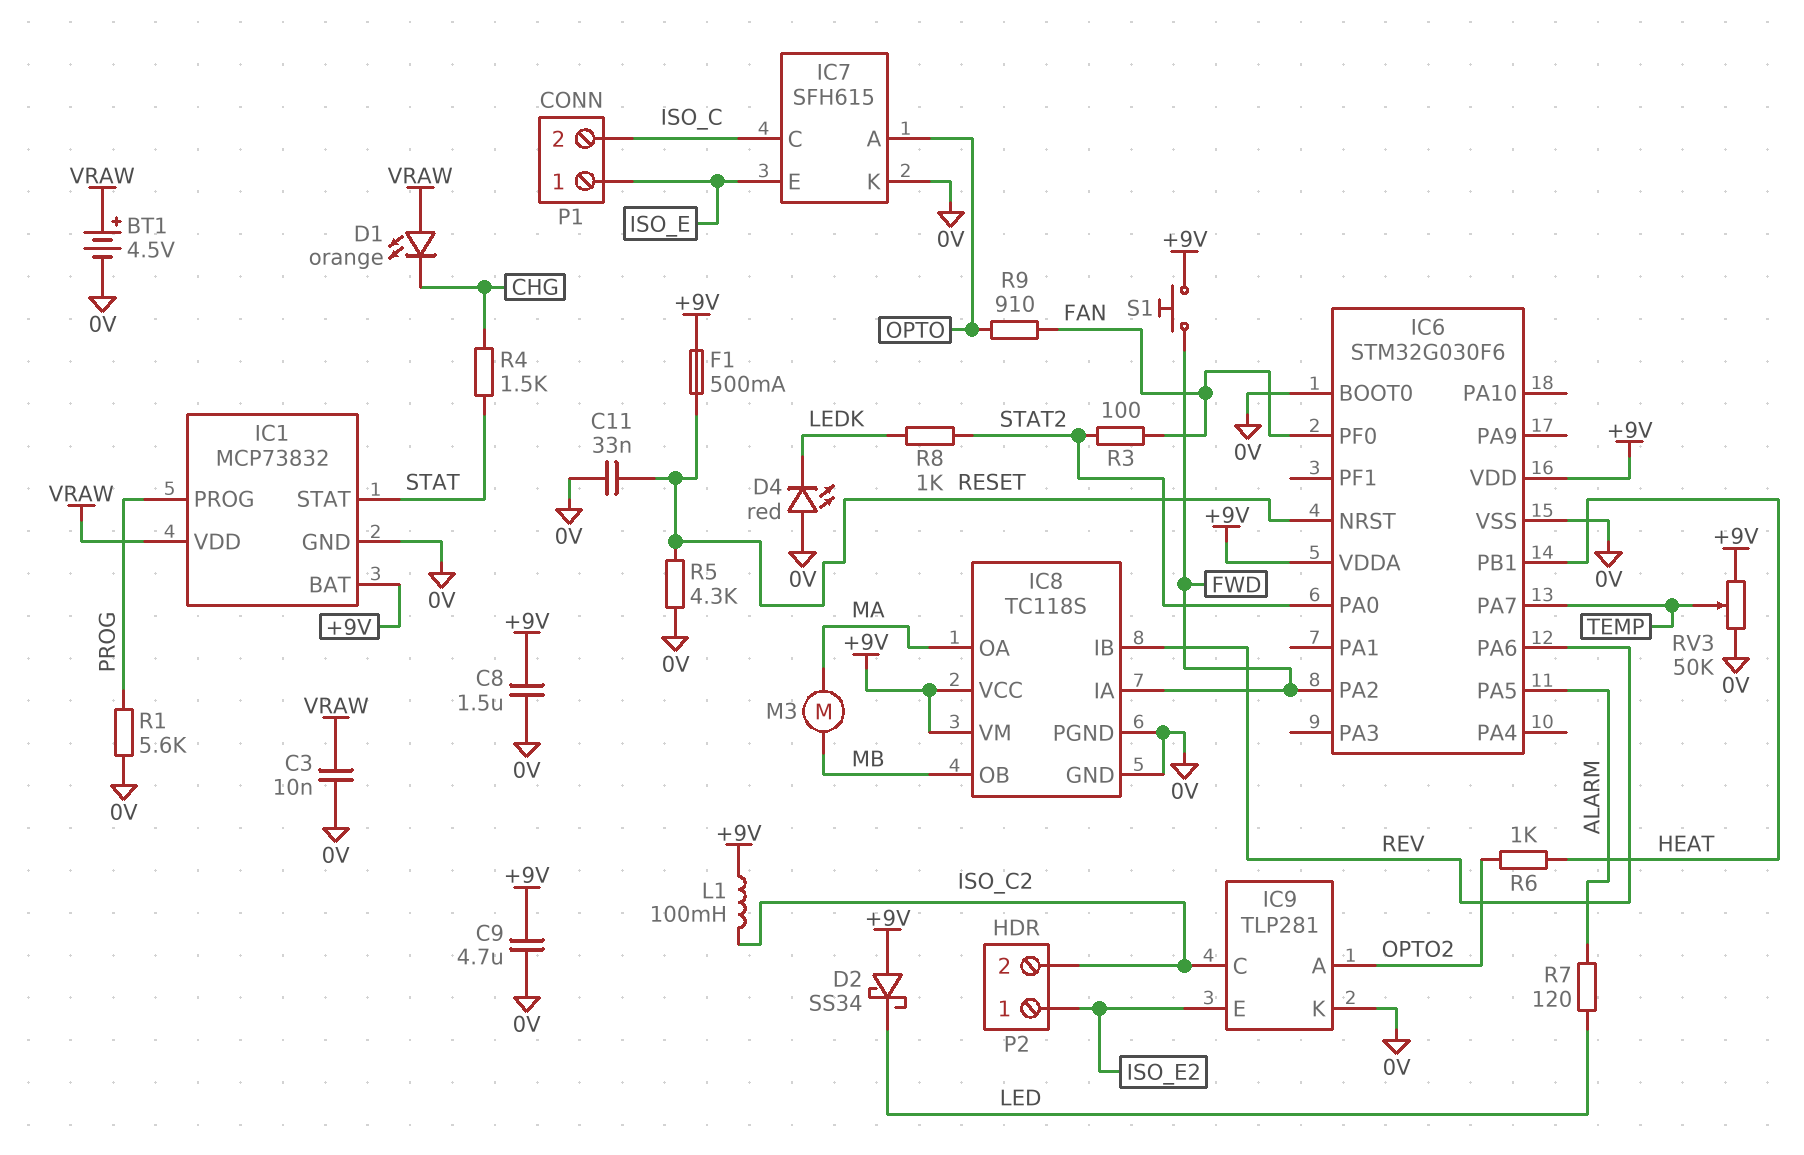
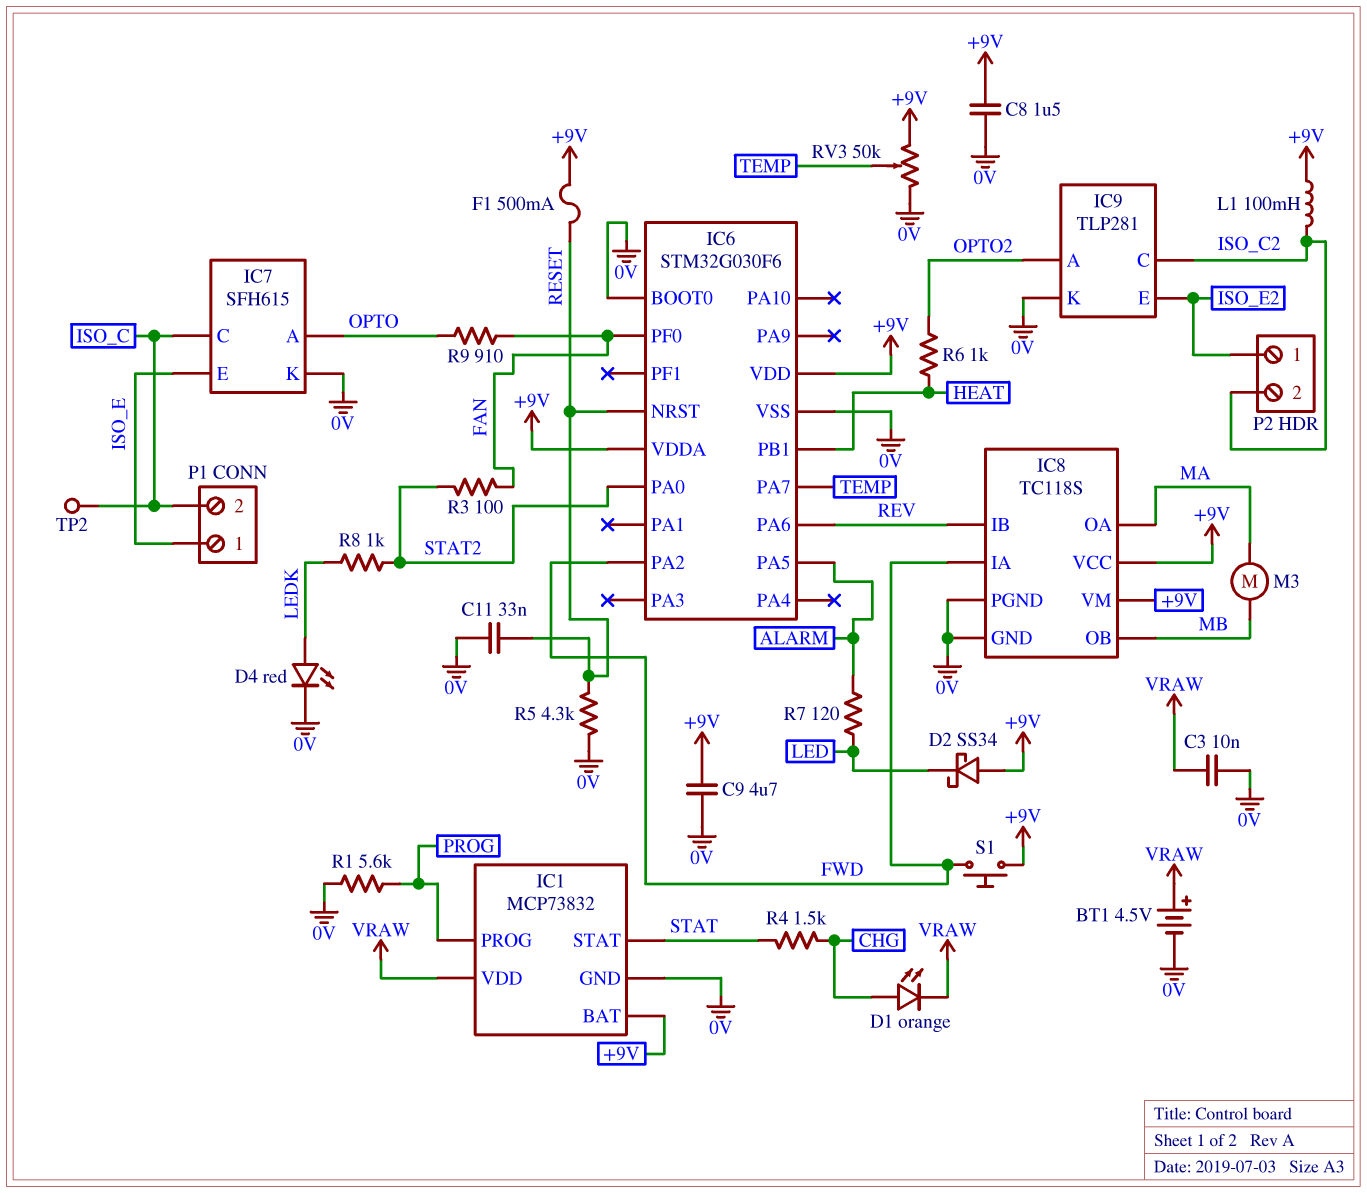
D1: LED orange (A VRAW, K CHG) -> LED orange (A CHG, K VRAW)
D4: LED red (A 0V, K LEDK) -> LED red (A LEDK, K 0V)
TP2: none -> test point (ISO_C)

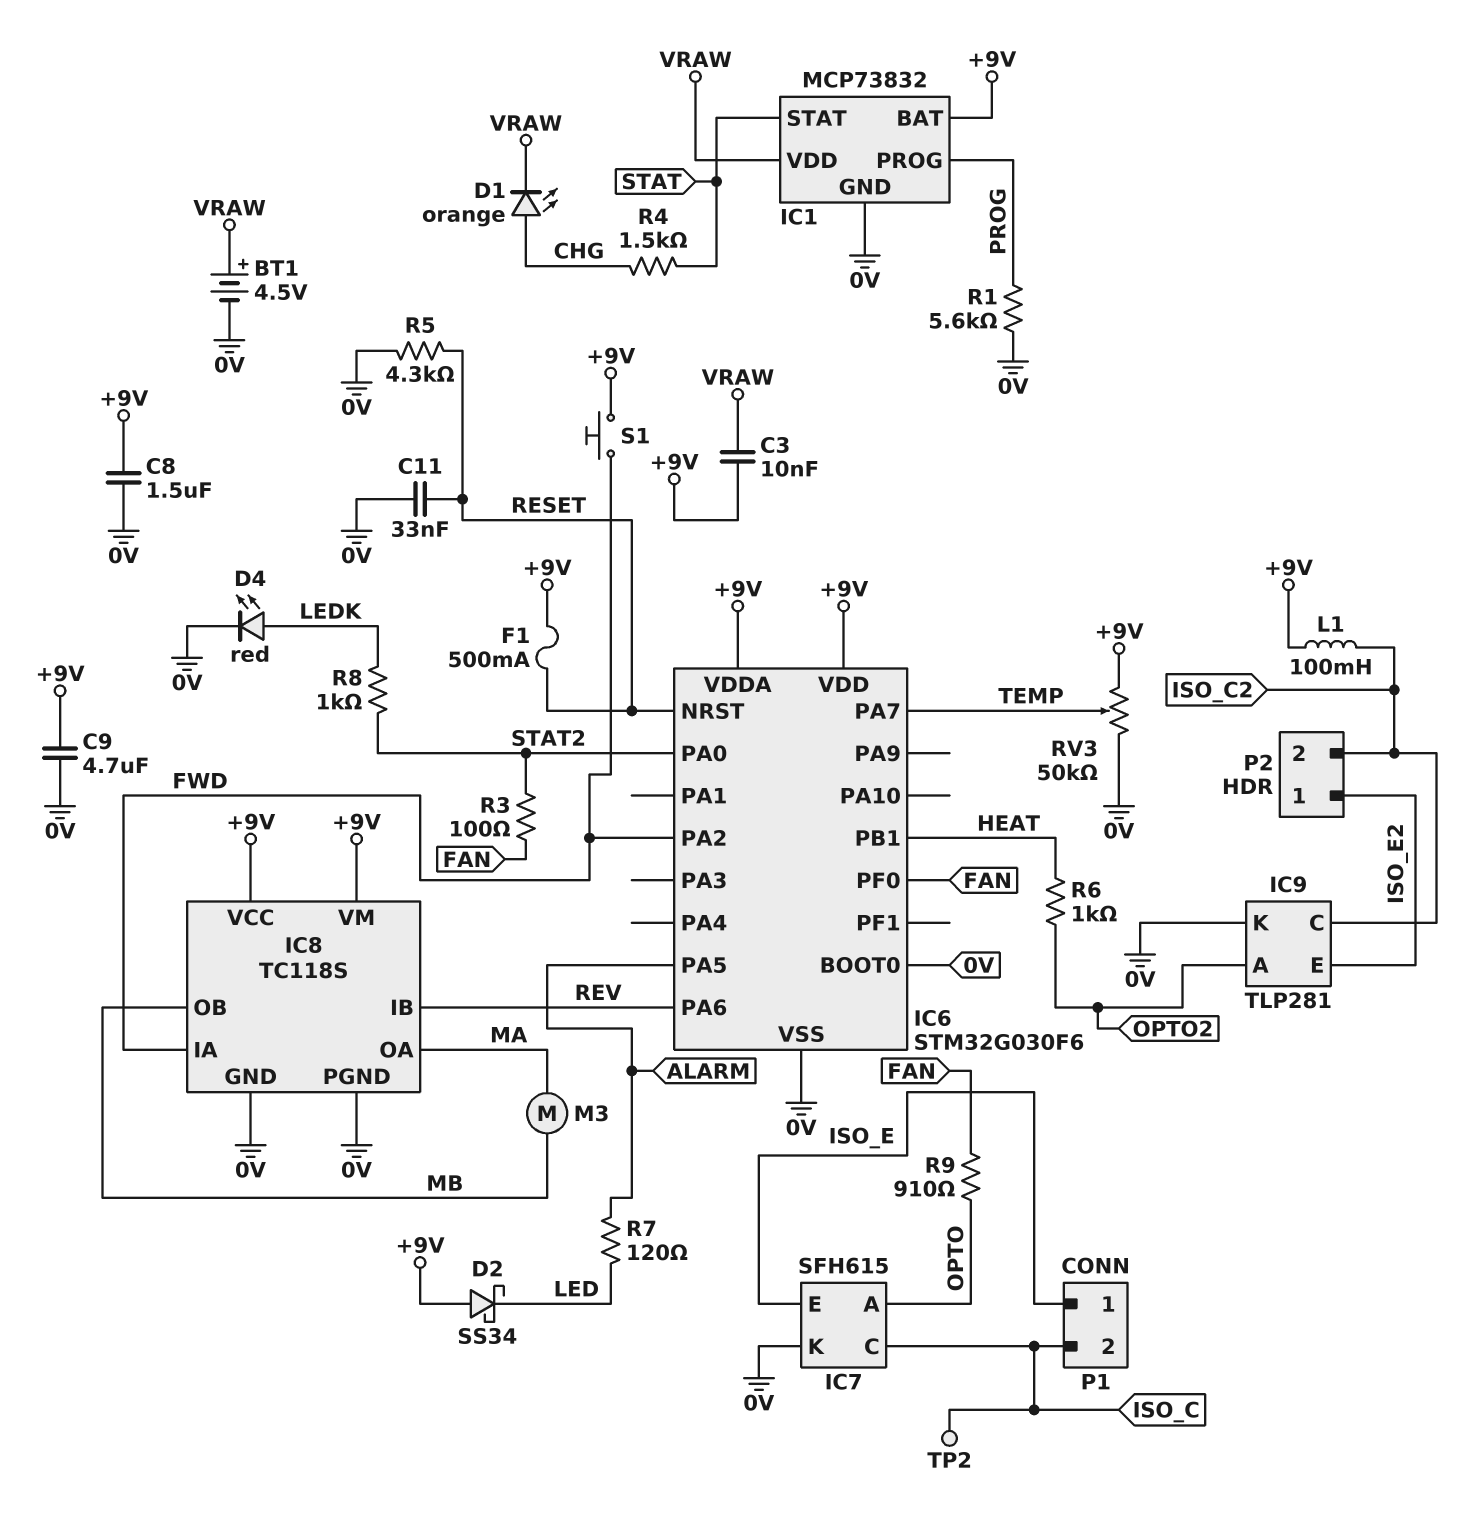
C3: 10nF (0V, VRAW) -> 10nF (+9V, VRAW)

